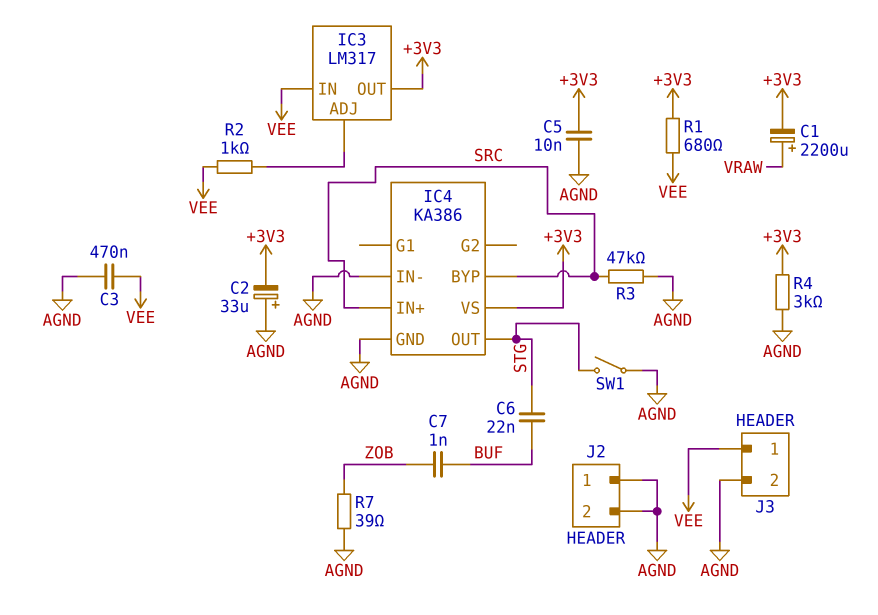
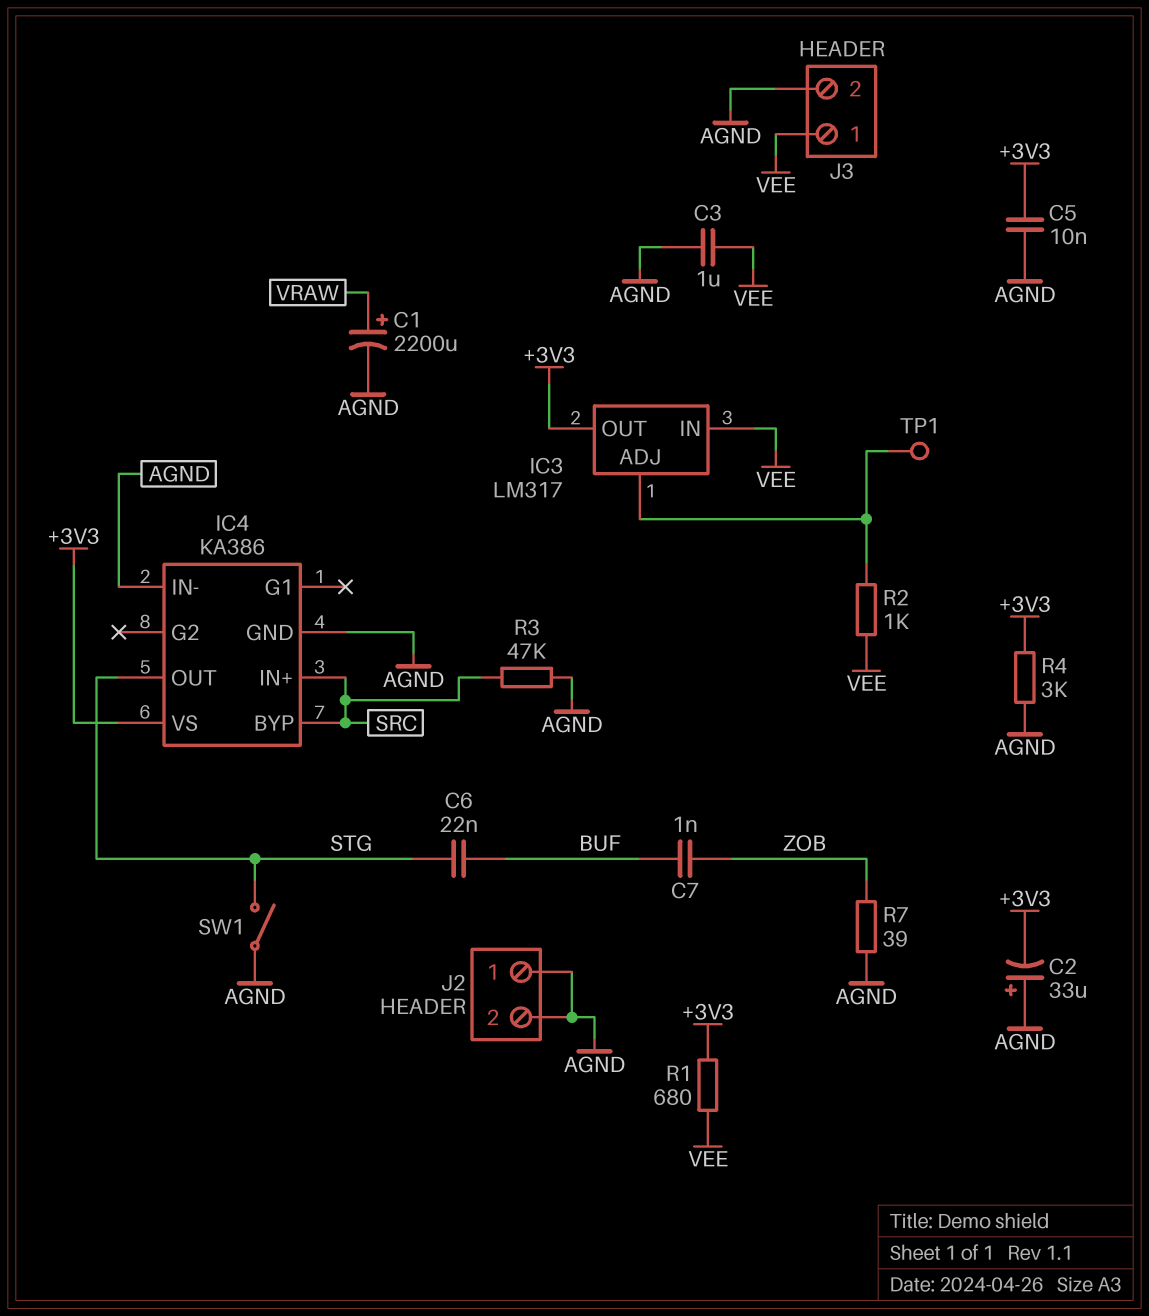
C1: 2200uF (plus VRAW, minus +3V3) -> 2200uF (plus VRAW, minus AGND)
C3: 470nF (AGND, VEE) -> 1uF (AGND, VEE)
TP1: none -> test point (IC3/ADJ)

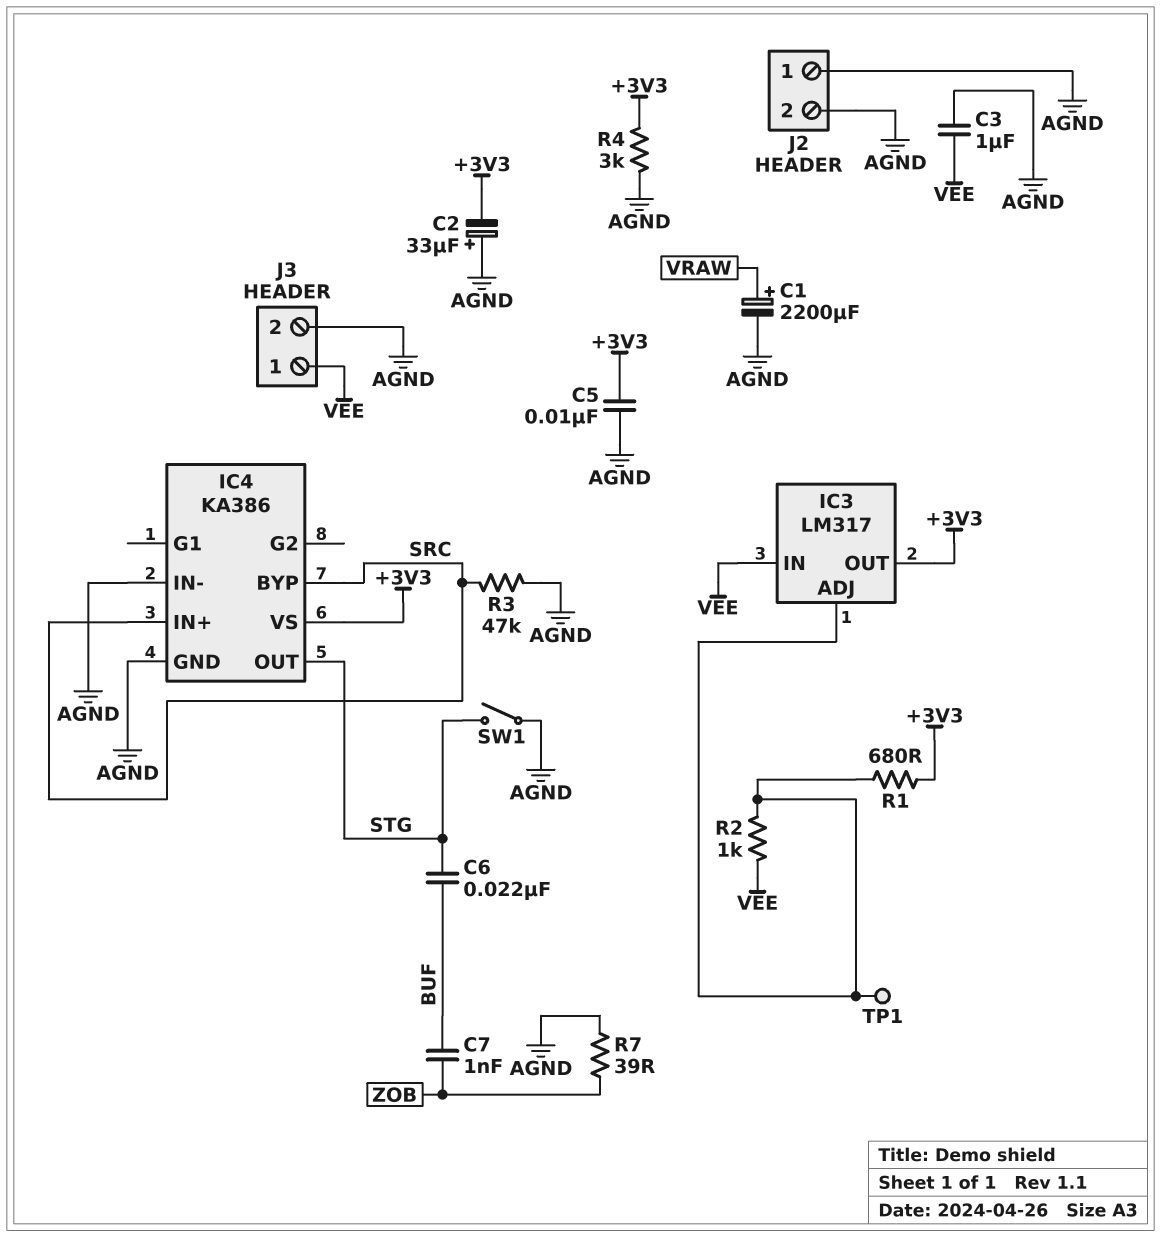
R1: 680 (+3V3, VEE) -> 680 (+3V3, IC3/ADJ)

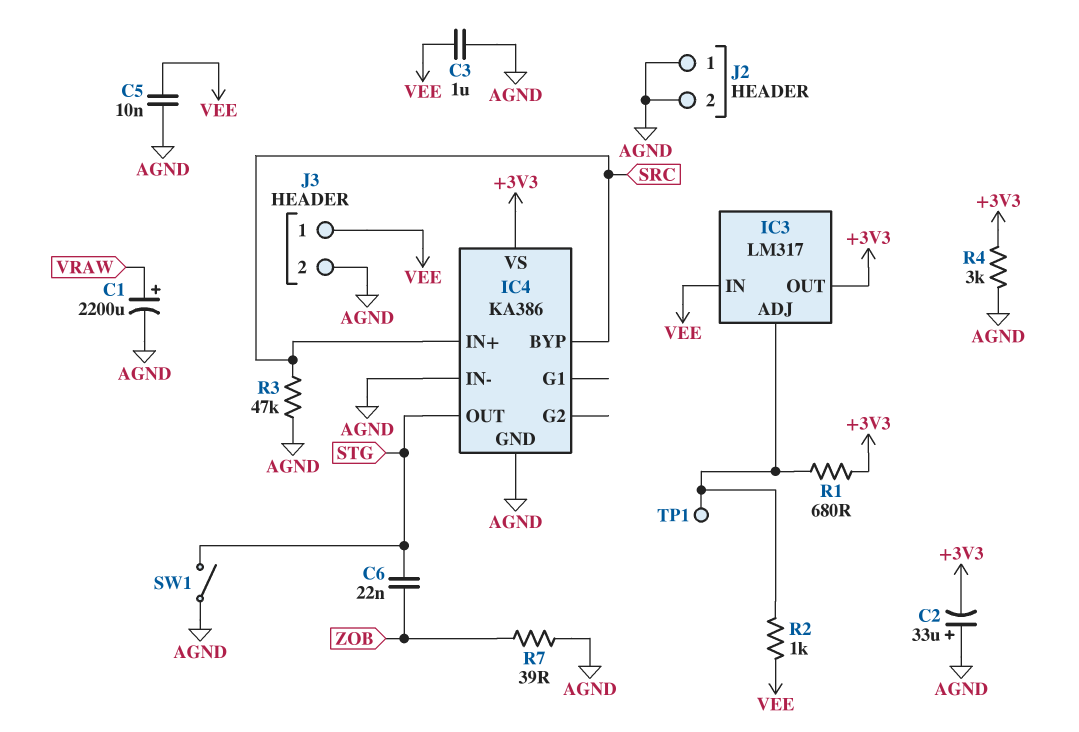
C5: 10nF (+3V3, AGND) -> 10nF (AGND, VEE)
C6: 22nF (BUF, STG) -> 22nF (STG, ZOB)
C7: 1nF (BUF, ZOB) -> none

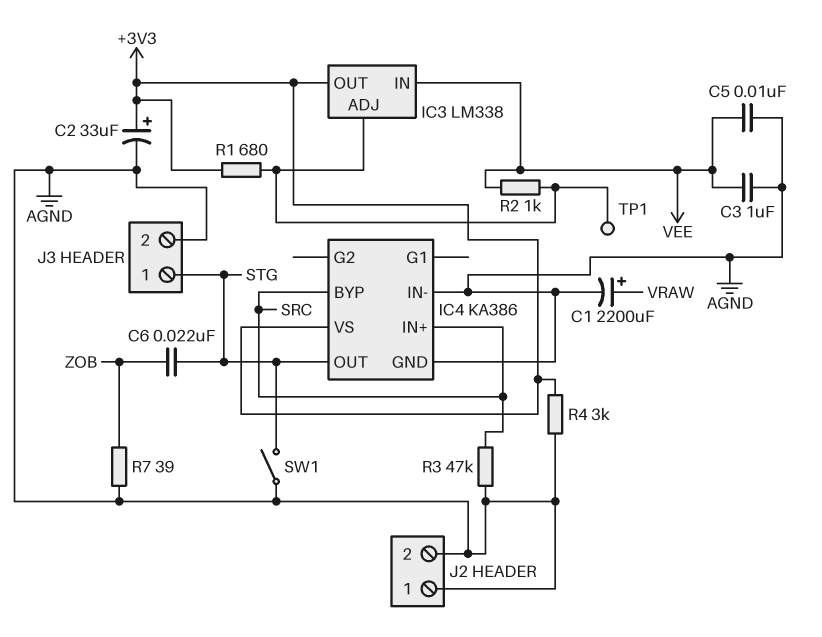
C2: 33uF (plus AGND, minus +3V3) -> 33uF (plus +3V3, minus AGND)
IC3: LM317 -> LM338
J3 pin 1: VEE -> STG

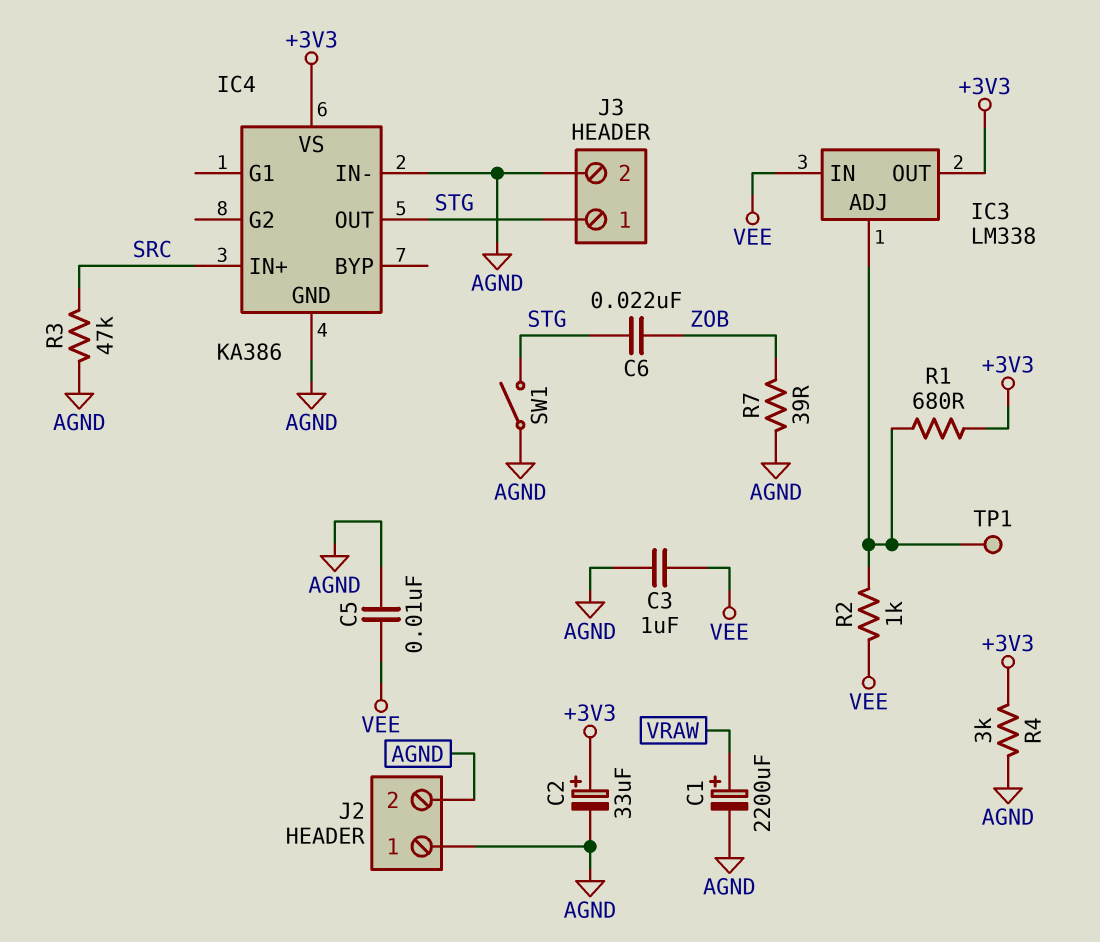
IC4 pin BYP: SRC -> none

